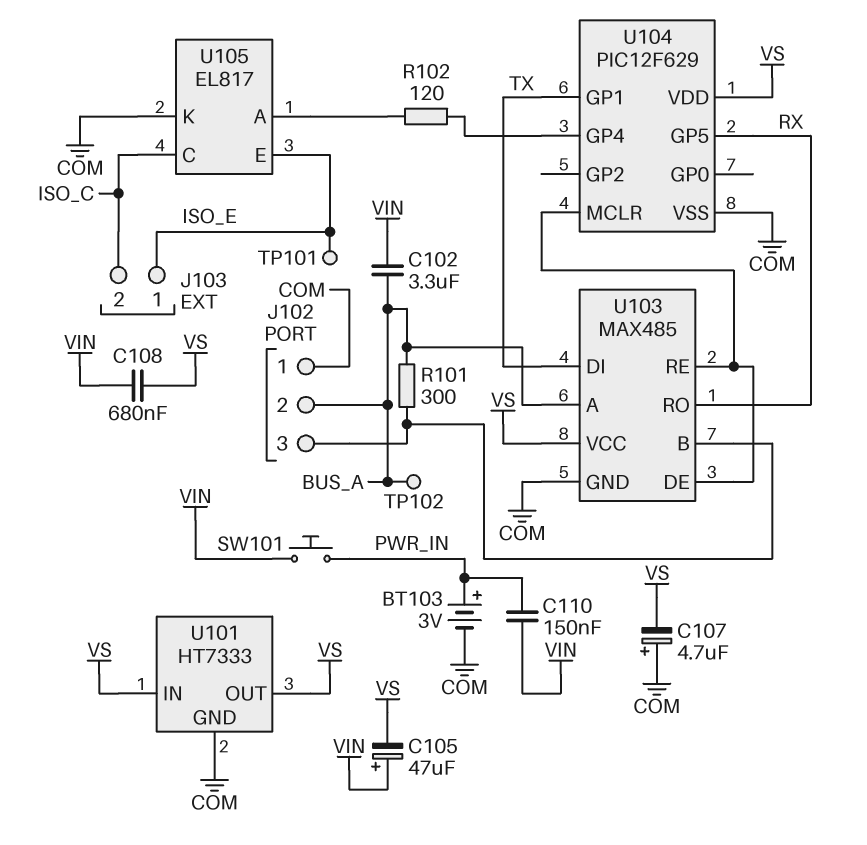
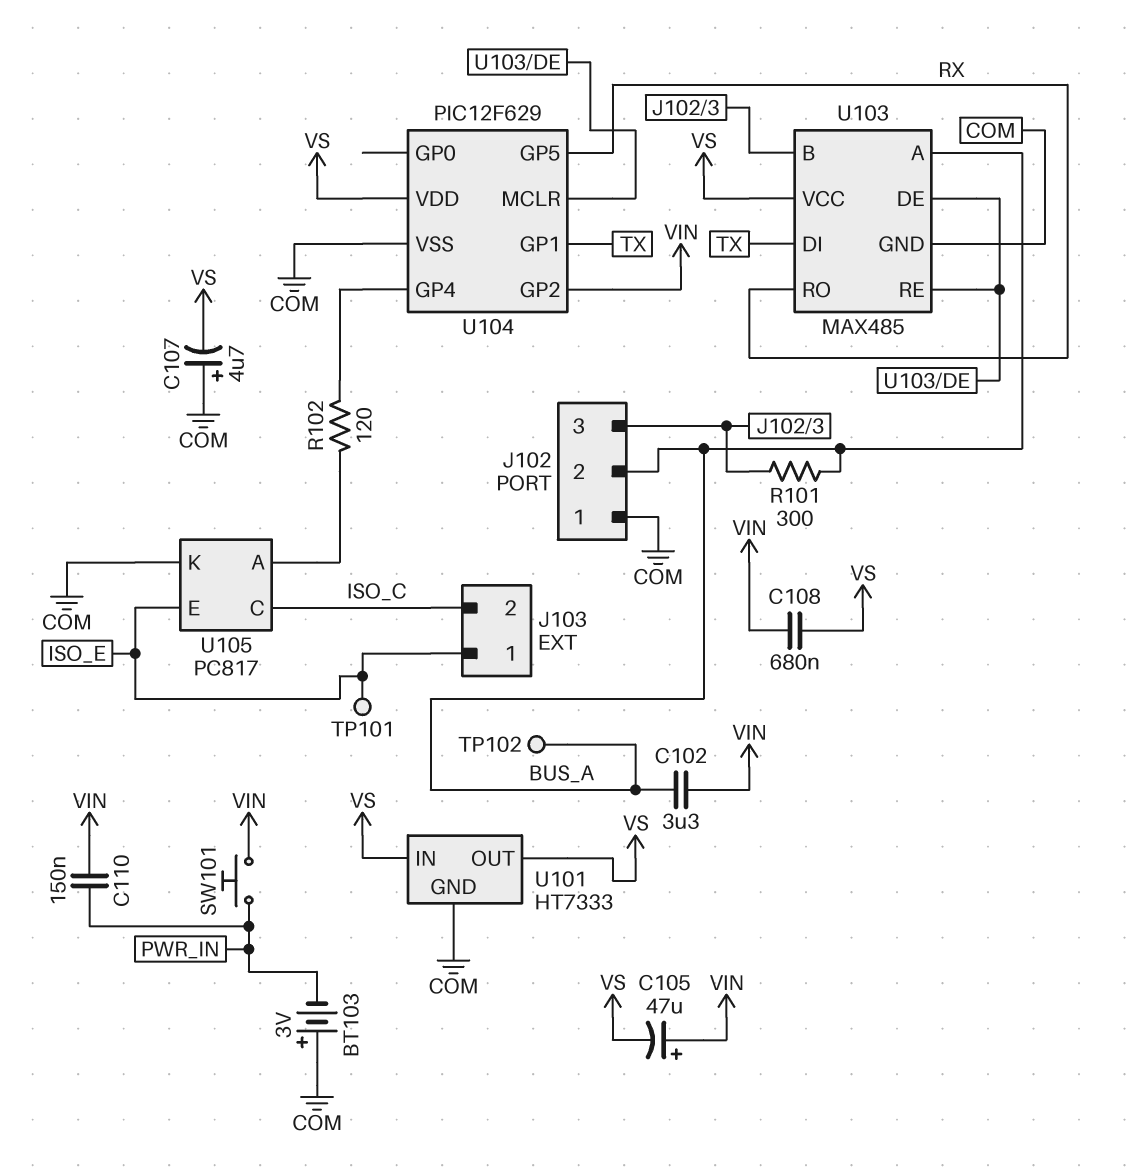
BT103: 3V (plus PWR_IN, minus COM) -> 3V (plus COM, minus PWR_IN)
U104 pin GP2: none -> VIN
U105: EL817 -> PC817

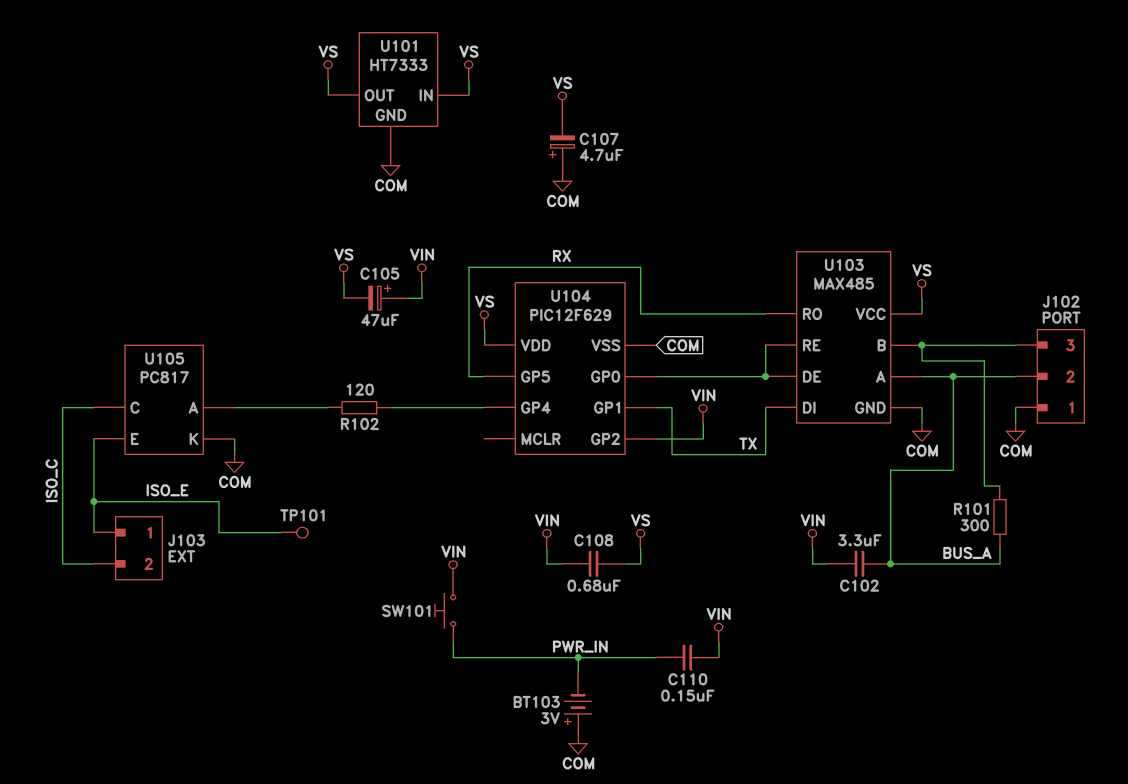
TP102: test point (BUS_A) -> none
U104 pin GP0: none -> U103/DE
U104 pin MCLR: U103/DE -> none

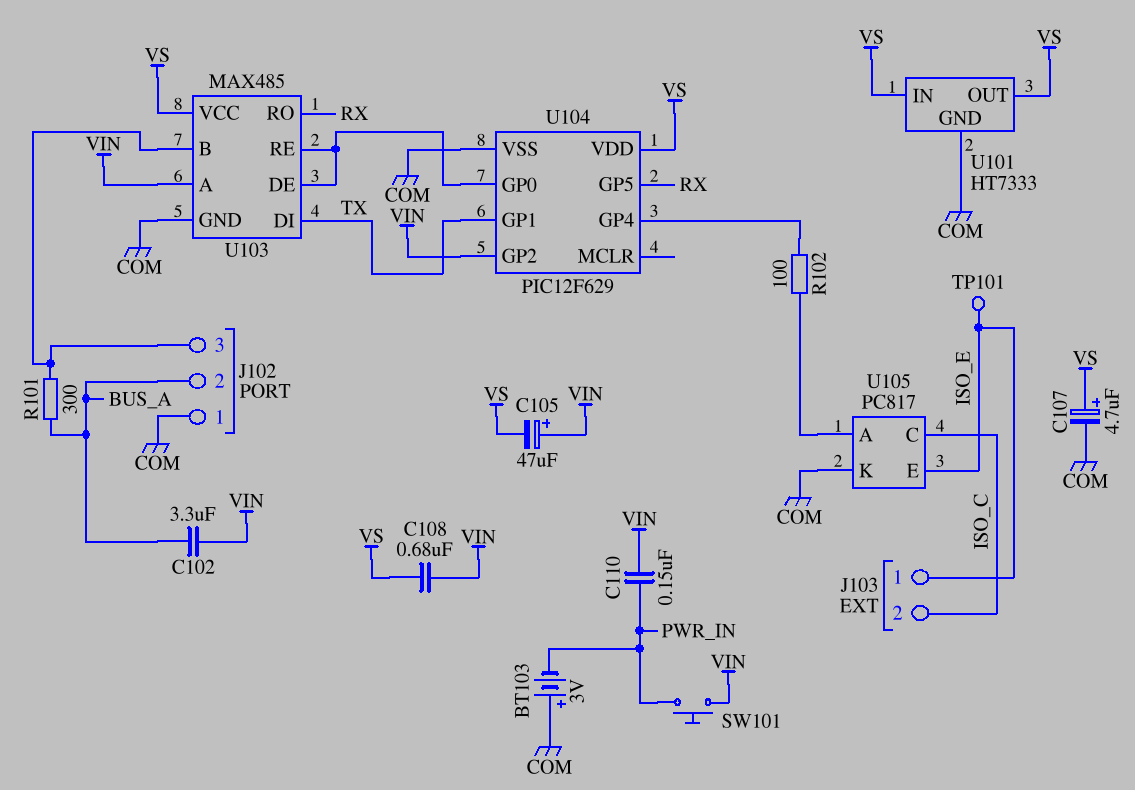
C107: 4.7uF (plus COM, minus VS) -> 4.7uF (plus VS, minus COM)
R102: 120 (U104/GP4, U105/A) -> 100 (U104/GP4, U105/A)
U103 pin A: BUS_A -> VIN

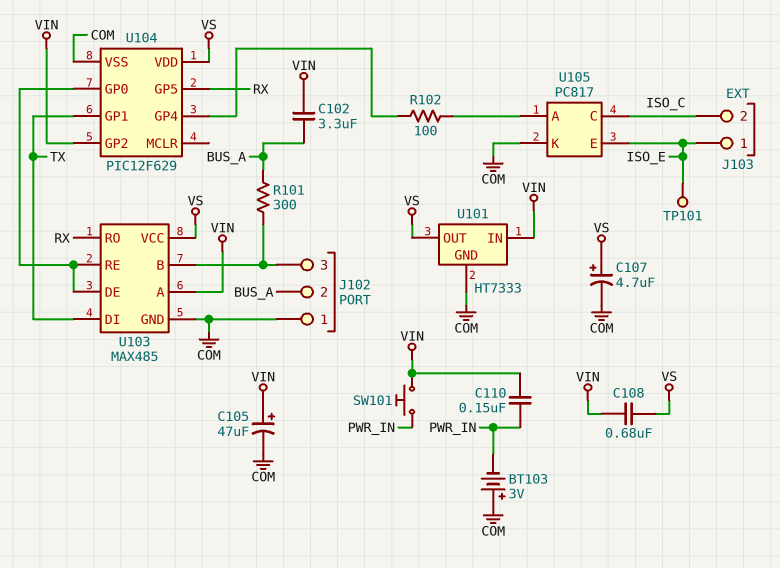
C105: 47uF (plus VIN, minus VS) -> 47uF (plus VIN, minus COM)
U101 pin IN: VS -> VIN

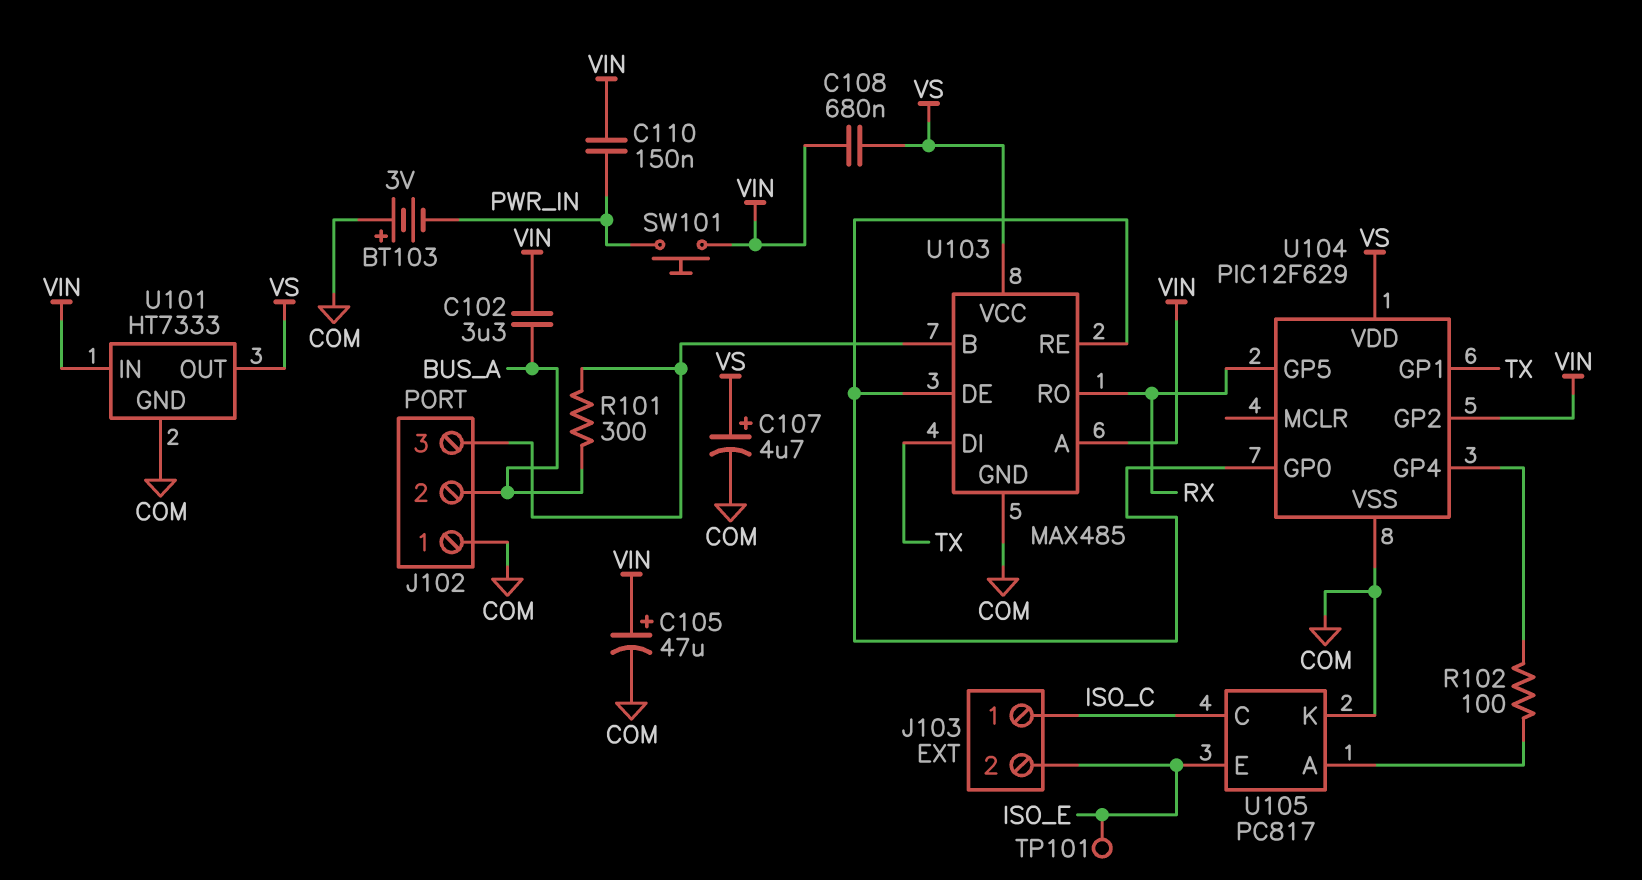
J103 pin 1: ISO_E -> ISO_C
J103 pin 2: ISO_C -> ISO_E

